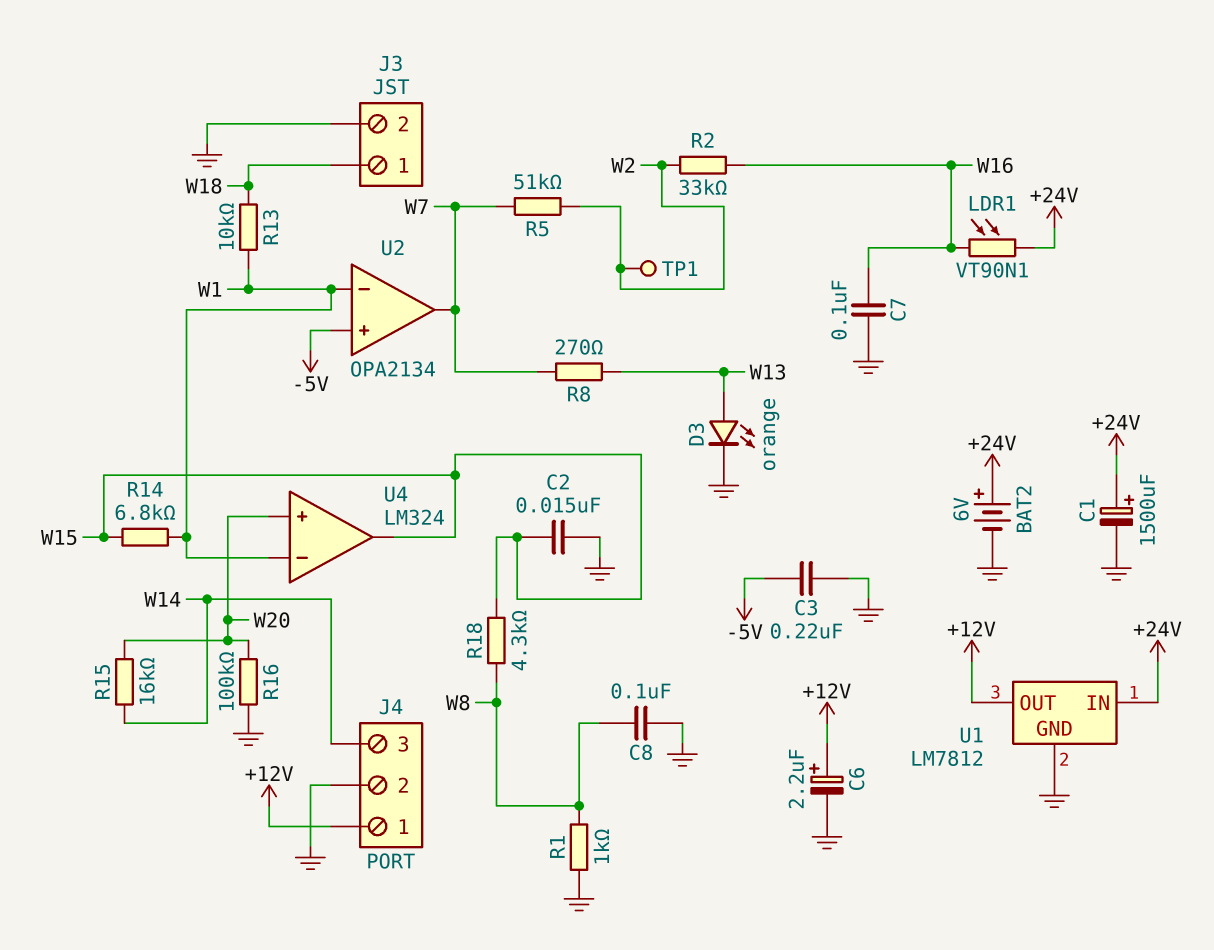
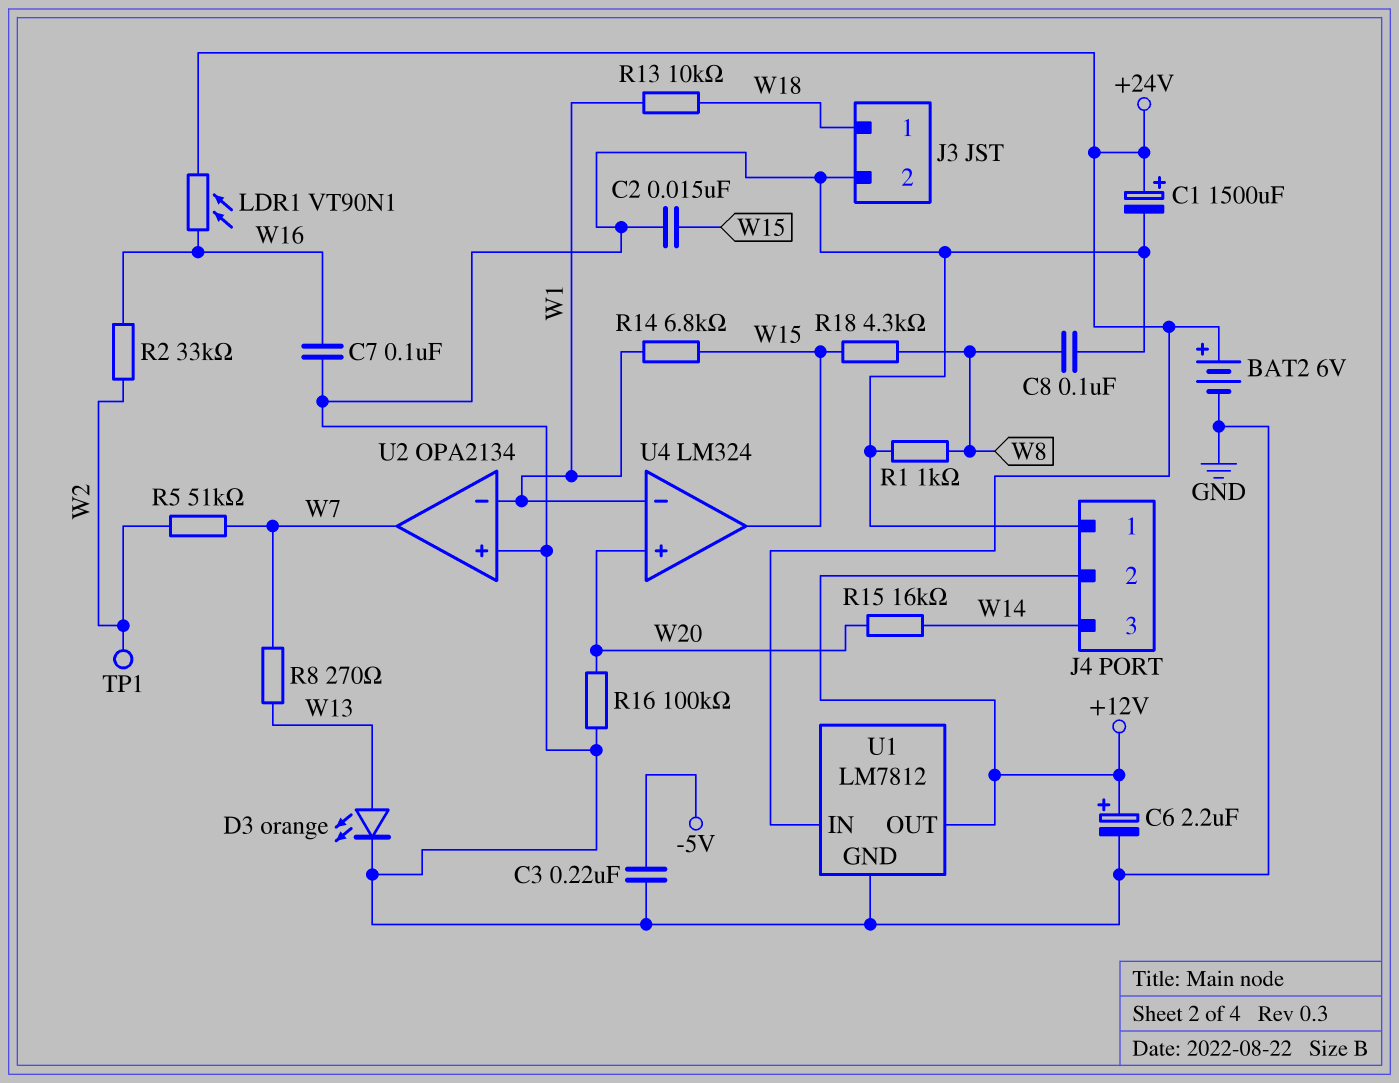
J4 pin 1: +12V -> GND
J4 pin 2: GND -> +12V
U2 pin in+: -5V -> GND

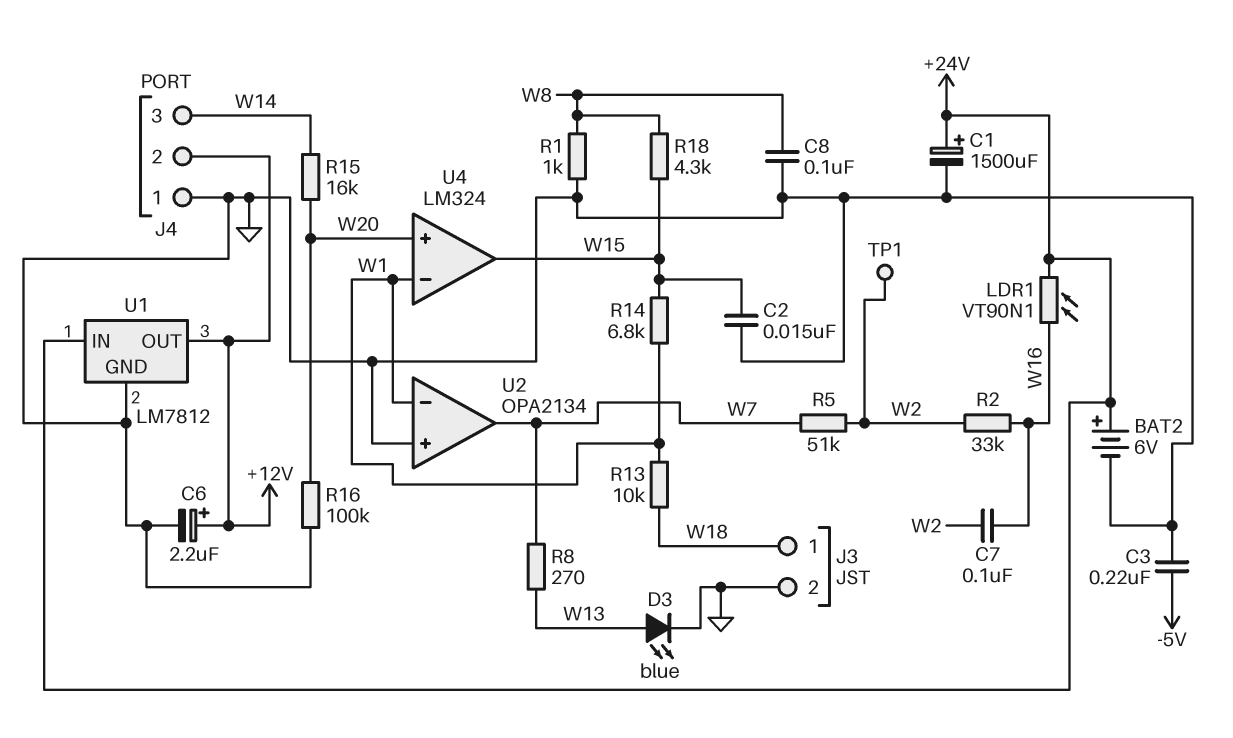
C7: 100nF (GND, W16) -> 100nF (W2, W16)
D3: LED orange (A W13, K GND) -> LED blue (A W13, K GND)

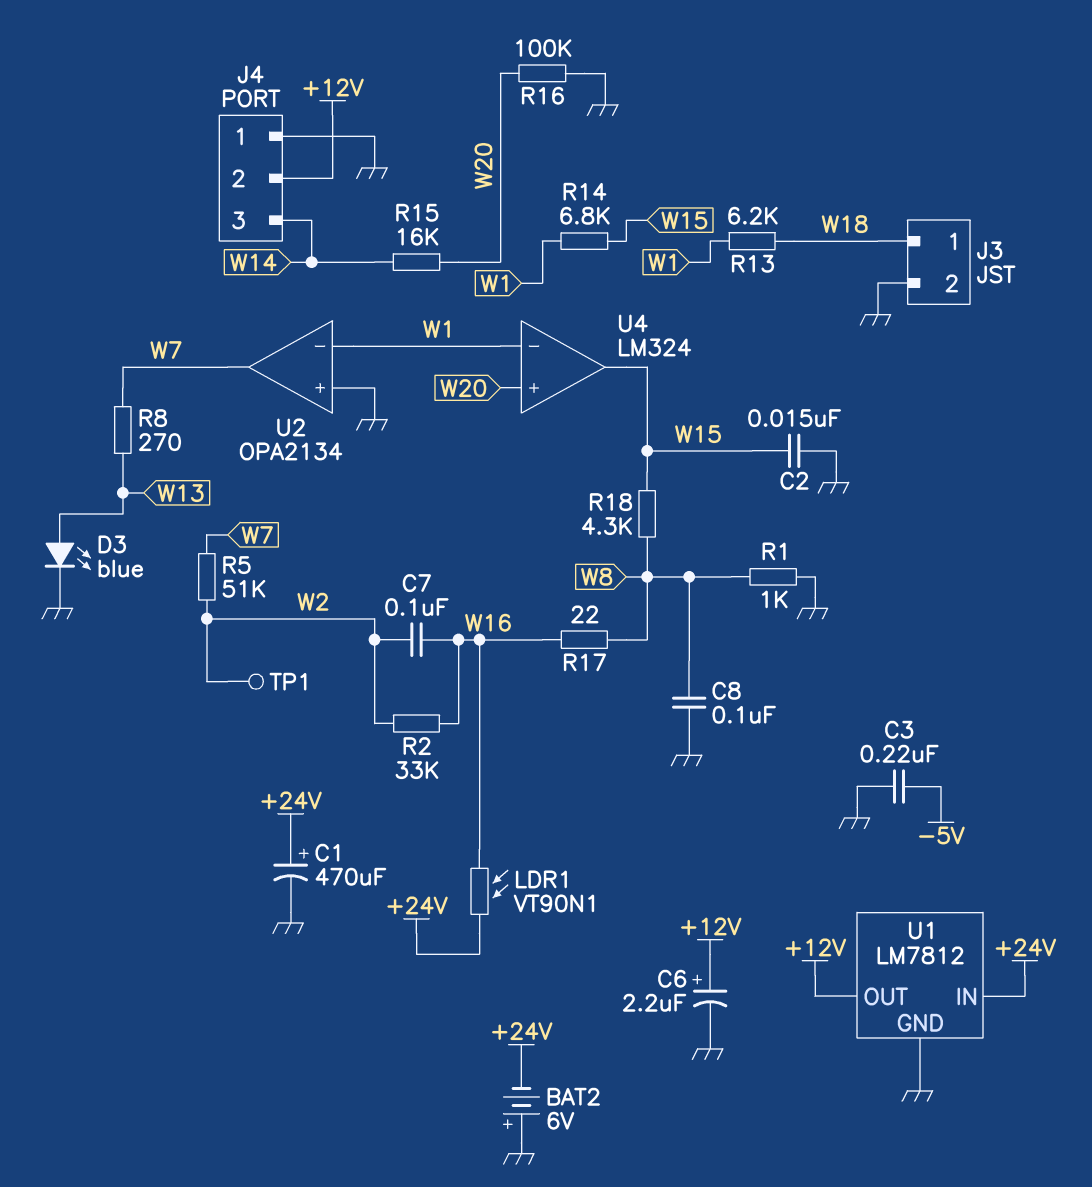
BAT2: 6V (plus +24V, minus GND) -> 6V (plus GND, minus +24V)
C1: 1500uF (plus +24V, minus GND) -> 470uF (plus +24V, minus GND)
R13: 10k (W1, W18) -> 6.2k (W1, W18)
R17: none -> 22 (W8, W16)

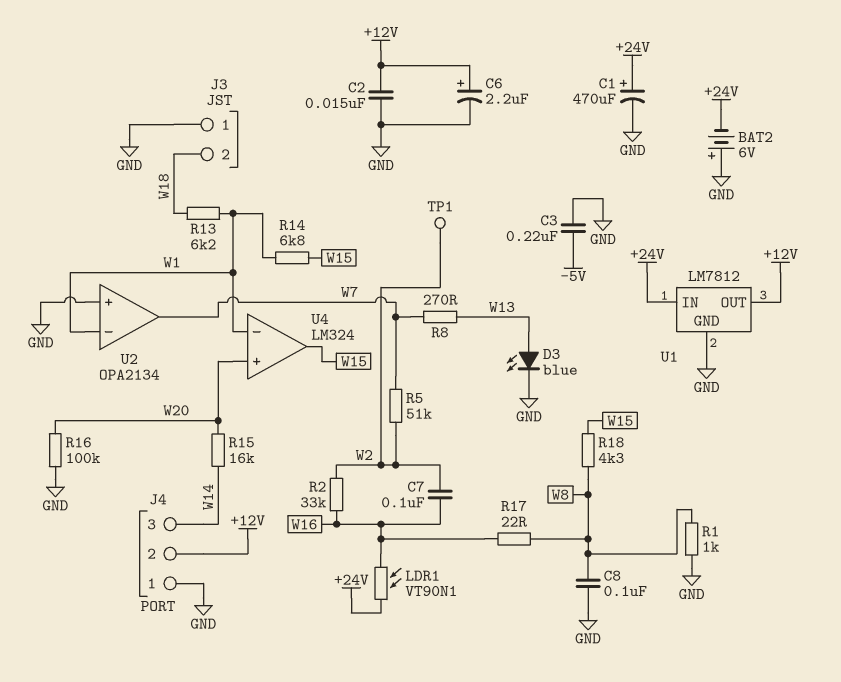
C2: 15nF (GND, W15) -> 15nF (+12V, GND)
J3 pin 1: W18 -> GND
J3 pin 2: GND -> W18

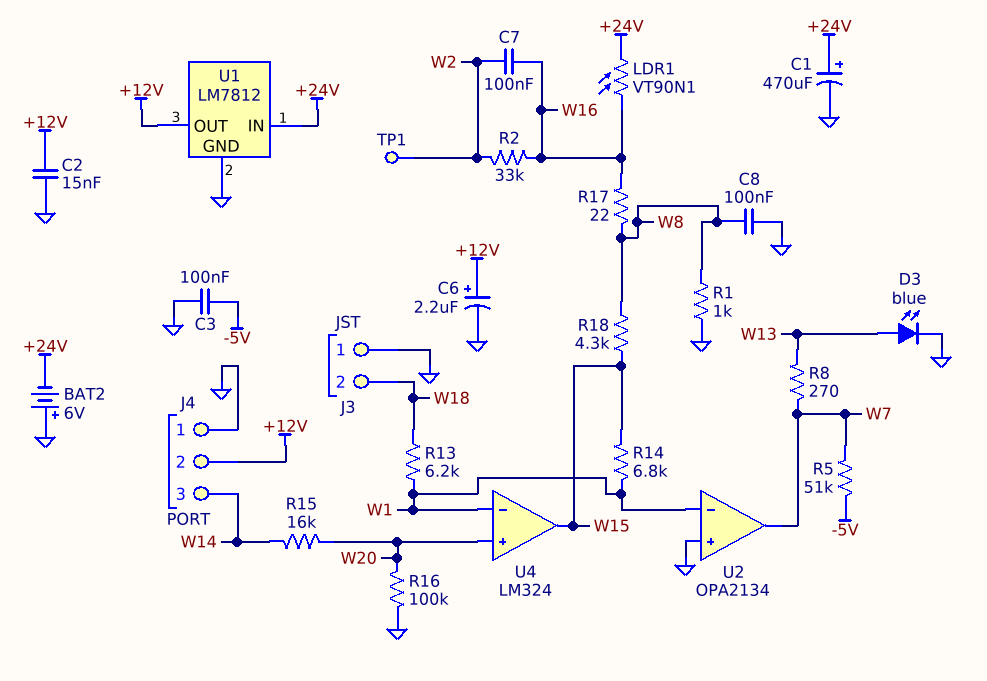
C3: 220nF (-5V, GND) -> 100nF (-5V, GND)
R5: 51k (W2, W7) -> 51k (-5V, W7)

